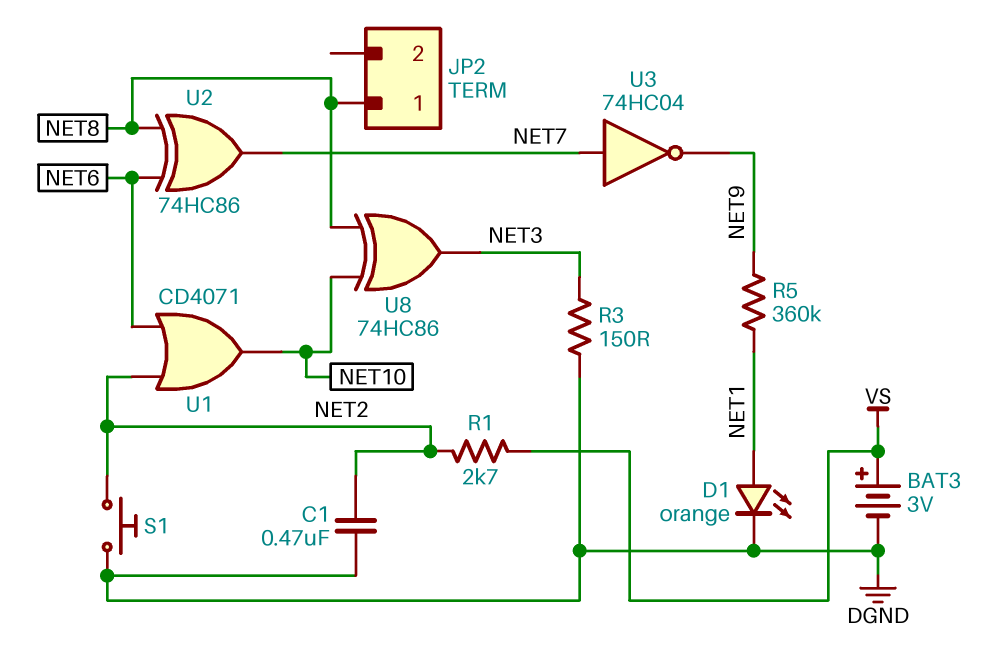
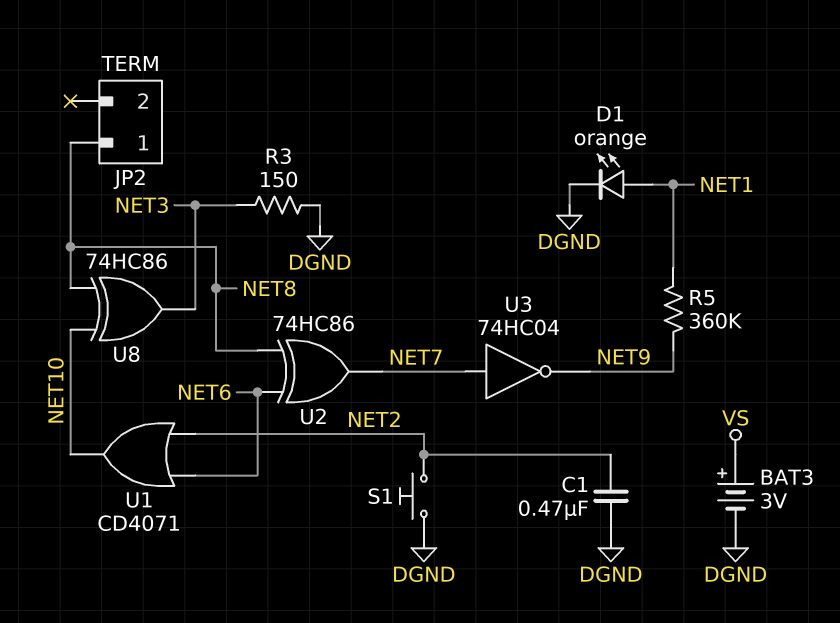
R1: 2.7k (NET2, VS) -> none

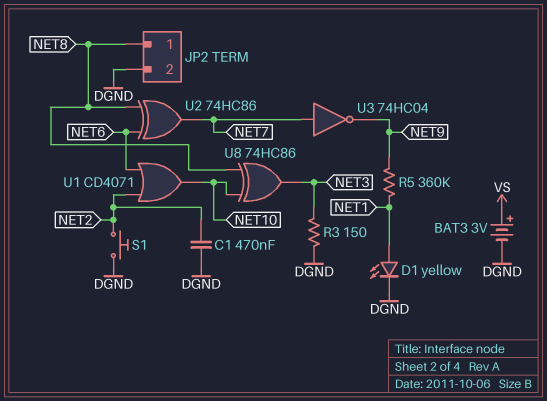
D1: LED orange (A NET1, K DGND) -> LED yellow (A NET1, K DGND)
JP2 pin 2: none -> DGND

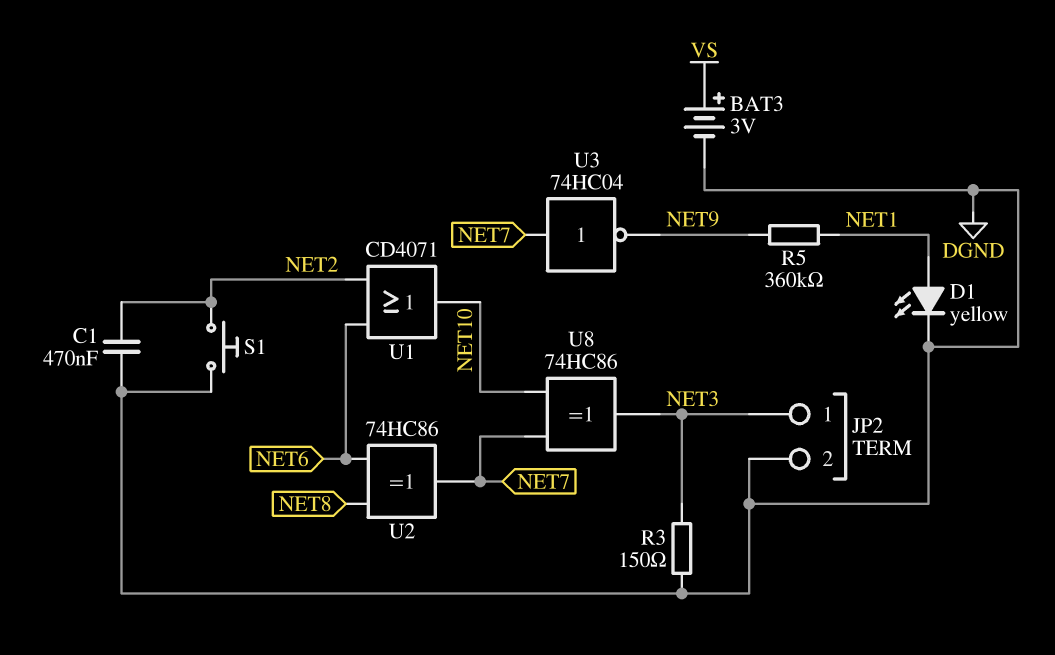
JP2 pin 1: NET8 -> NET3
U8: XOR 74HC86 (in NET8, in NET10, out NET3) -> XOR 74HC86 (in NET7, in NET10, out NET3)

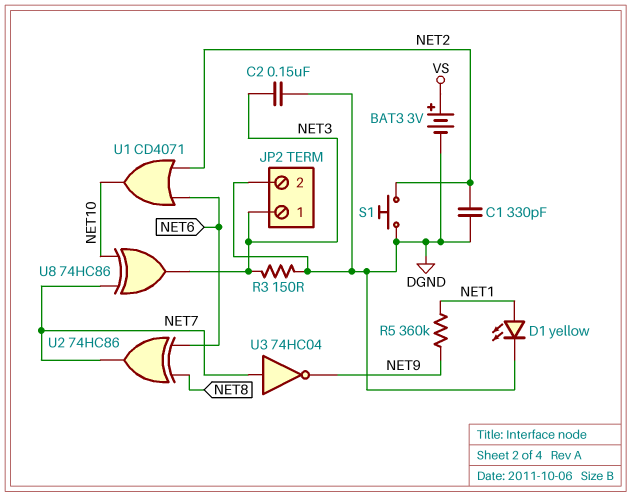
C1: 470nF (DGND, NET2) -> 330pF (DGND, NET2)
C2: none -> 150nF (DGND, NET3)

